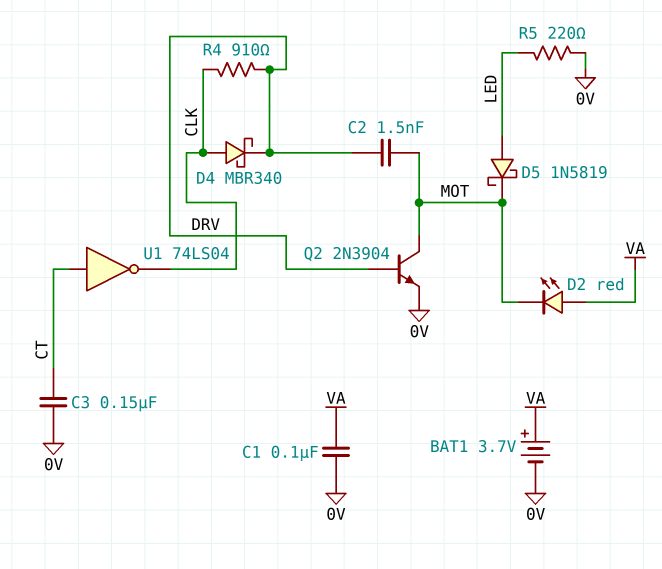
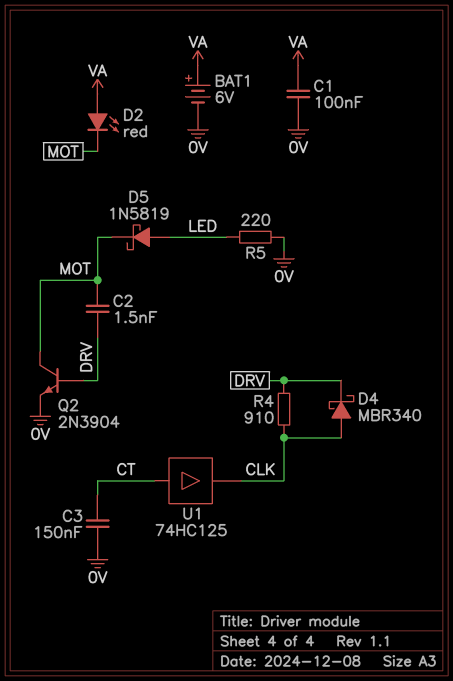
BAT1: 3.7V (plus VA, minus 0V) -> 6V (plus VA, minus 0V)
U1: NOT 74LS04 (in CT, out CLK) -> buffer 74HC125 (in CT, out CLK)

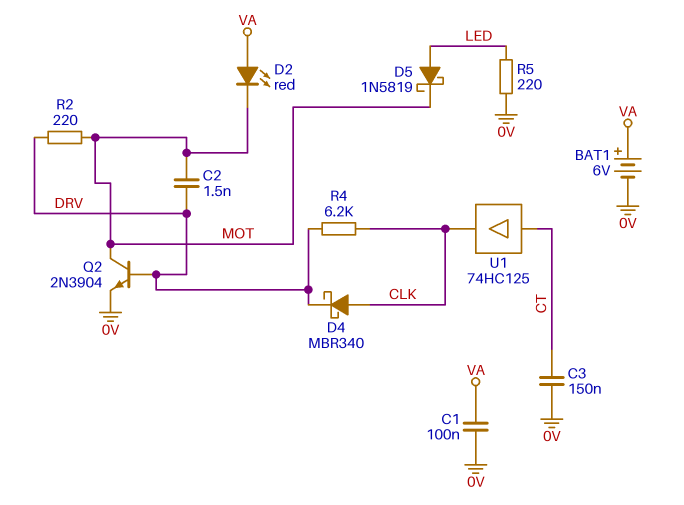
R2: none -> 220 (DRV, MOT)
R4: 910 (CLK, DRV) -> 6.2k (CLK, DRV)

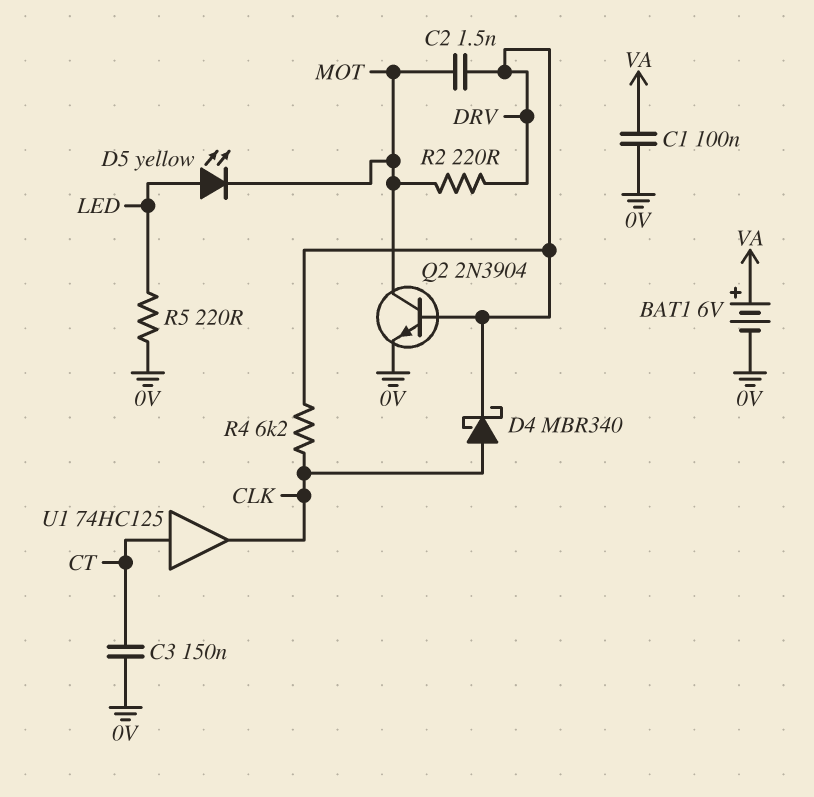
D2: LED red (A VA, K MOT) -> none
D5: schottky 1N5819 (A LED, K MOT) -> LED yellow (A LED, K MOT)

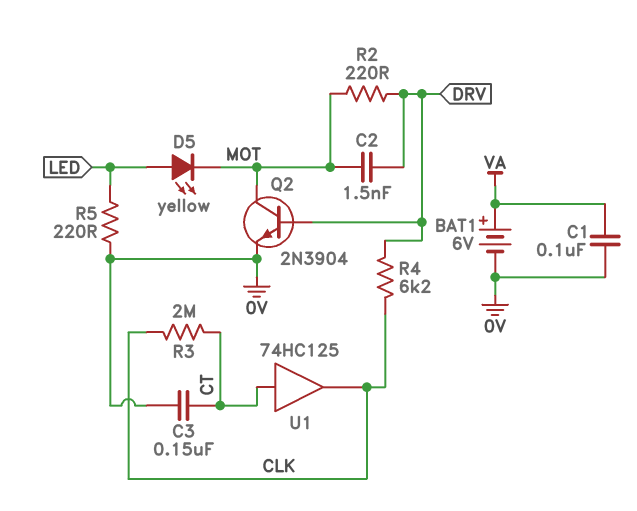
D4: schottky MBR340 (A CLK, K DRV) -> none
R3: none -> 2M (CLK, CT)

